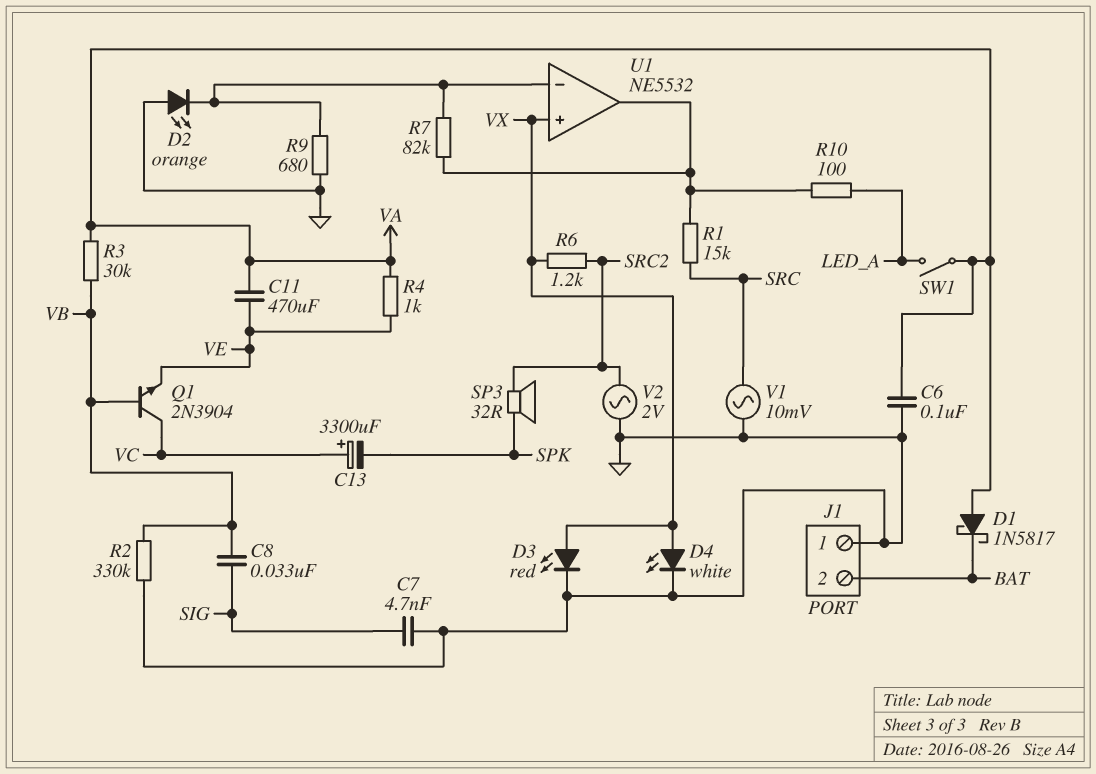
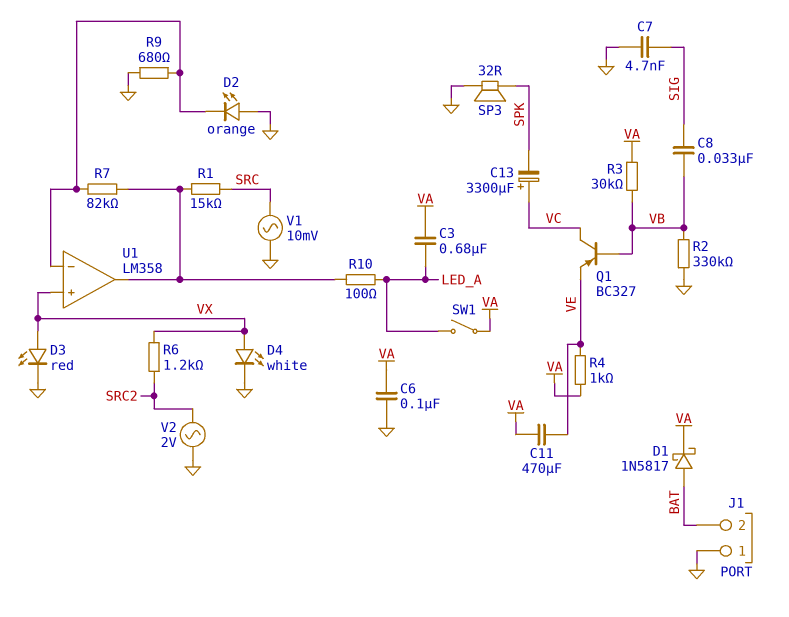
C3: none -> 680nF (LED_A, VA)
D1: schottky 1N5817 (A VA, K BAT) -> schottky 1N5817 (A BAT, K VA)
Q1: NPN 2N3904 (B VB, C VC, E VE) -> PNP BC327 (B VB, C VC, E VE)
SP3: speaker 32R (SPK, SRC2) -> speaker 32R (GND, SPK)
U1: NE5532 -> LM358

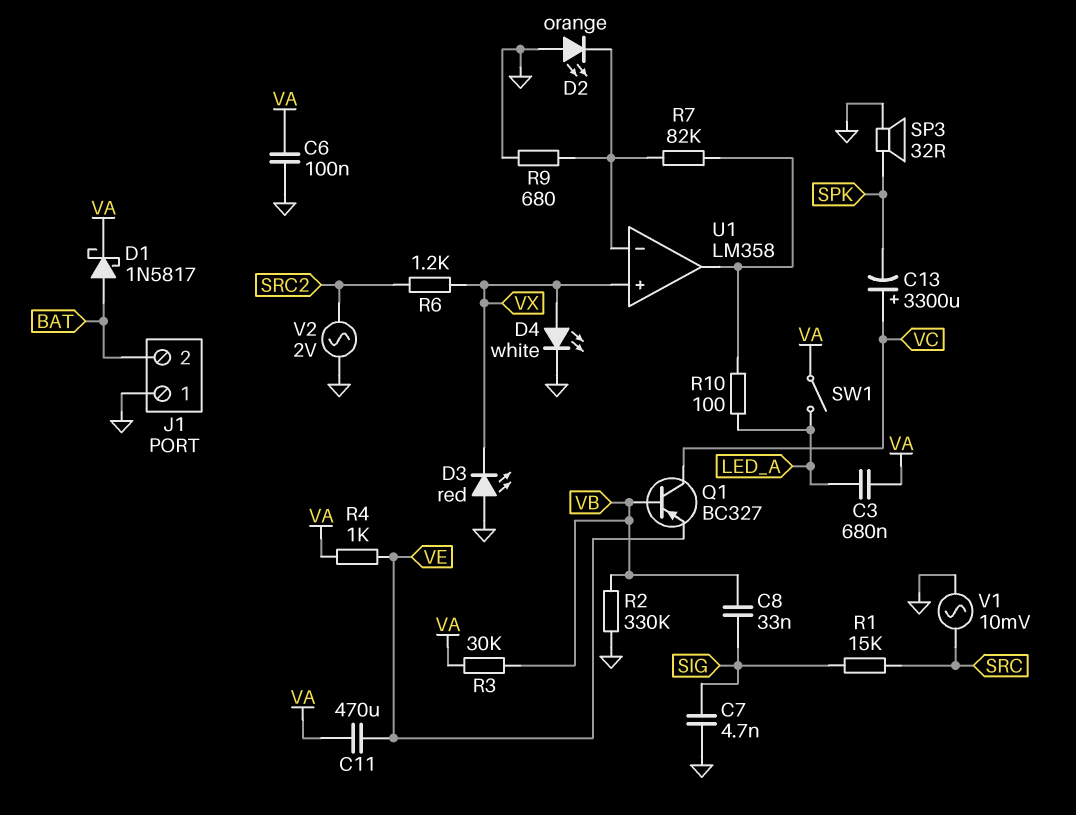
D3: LED red (A VX, K GND) -> LED red (A GND, K VX)
R1: 15k (SRC, U1/out) -> 15k (SIG, SRC)

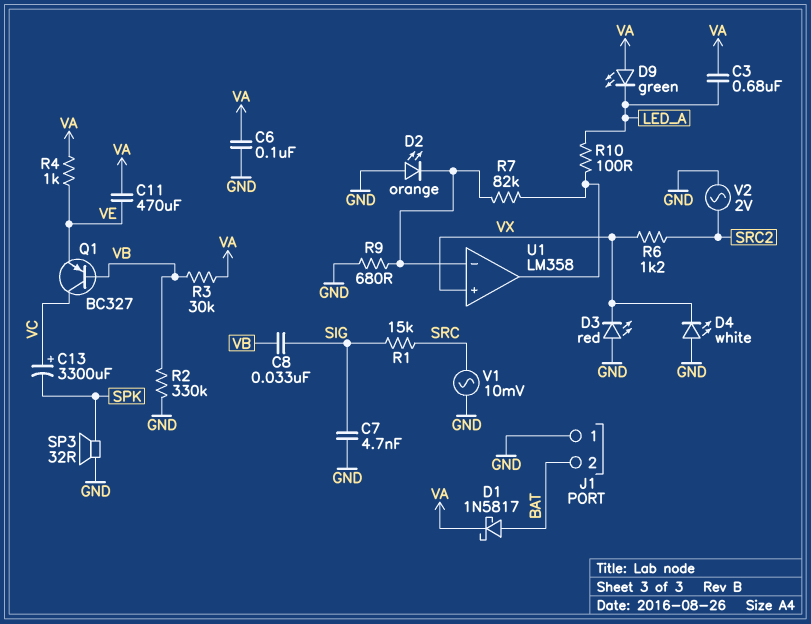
D4: LED white (A VX, K GND) -> LED white (A GND, K VX)
D9: none -> LED green (A VA, K LED_A)
SW1: switch (LED_A, VA) -> none

